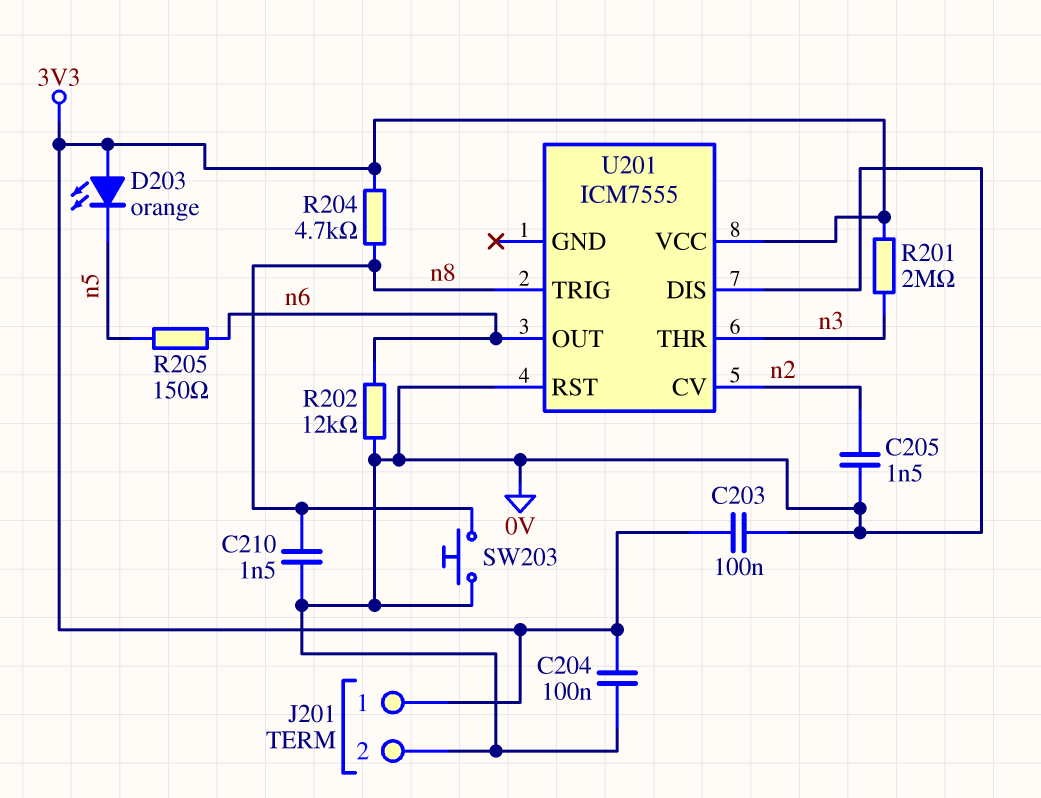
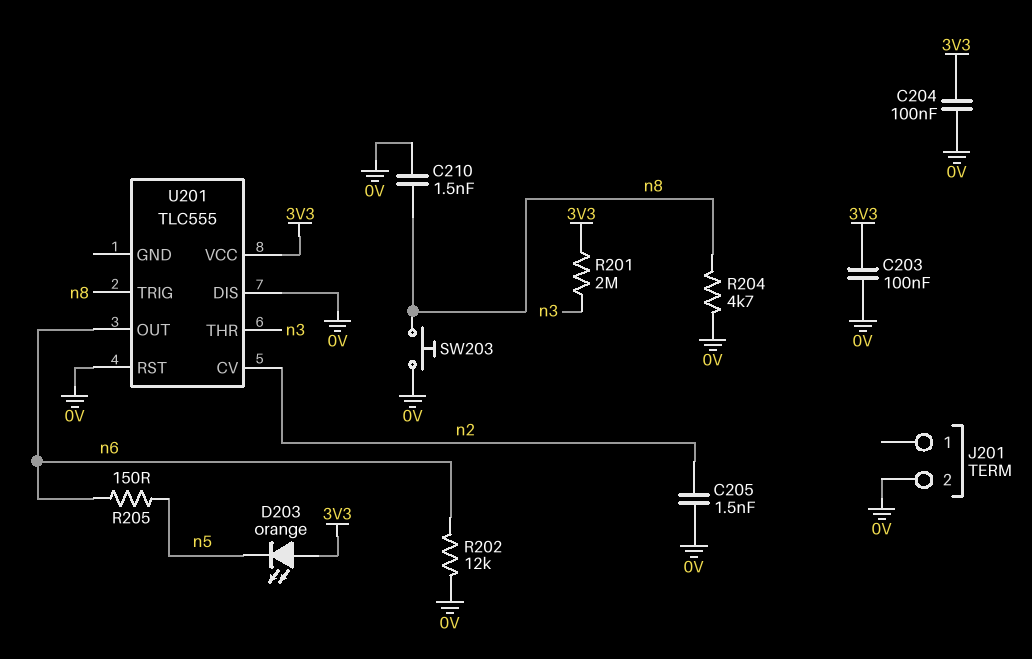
J201 pin 1: 3V3 -> none
R204: 4.7k (3V3, n8) -> 4.7k (0V, n8)
U201: ICM7555 -> TLC555

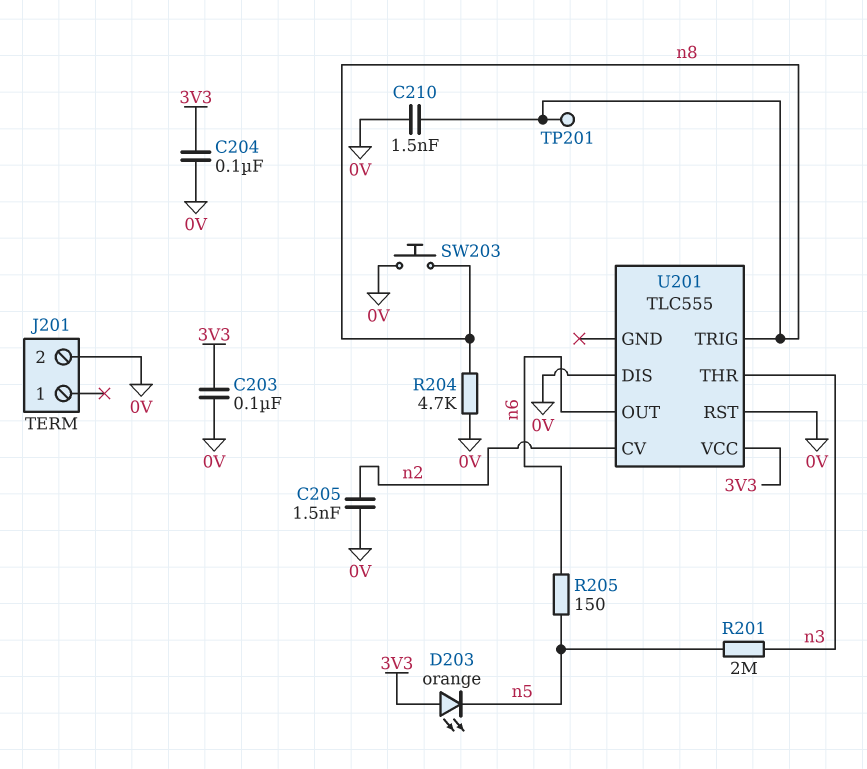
R201: 2M (3V3, n3) -> 2M (n3, n5)
R202: 12k (0V, n6) -> none
TP201: none -> test point (n8)

